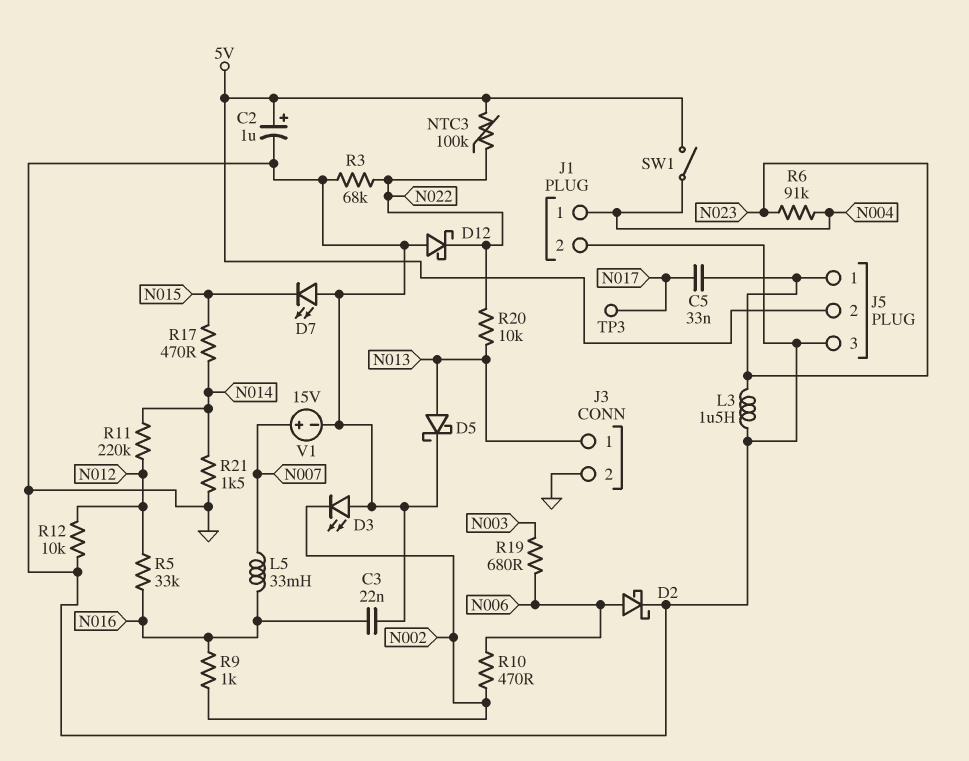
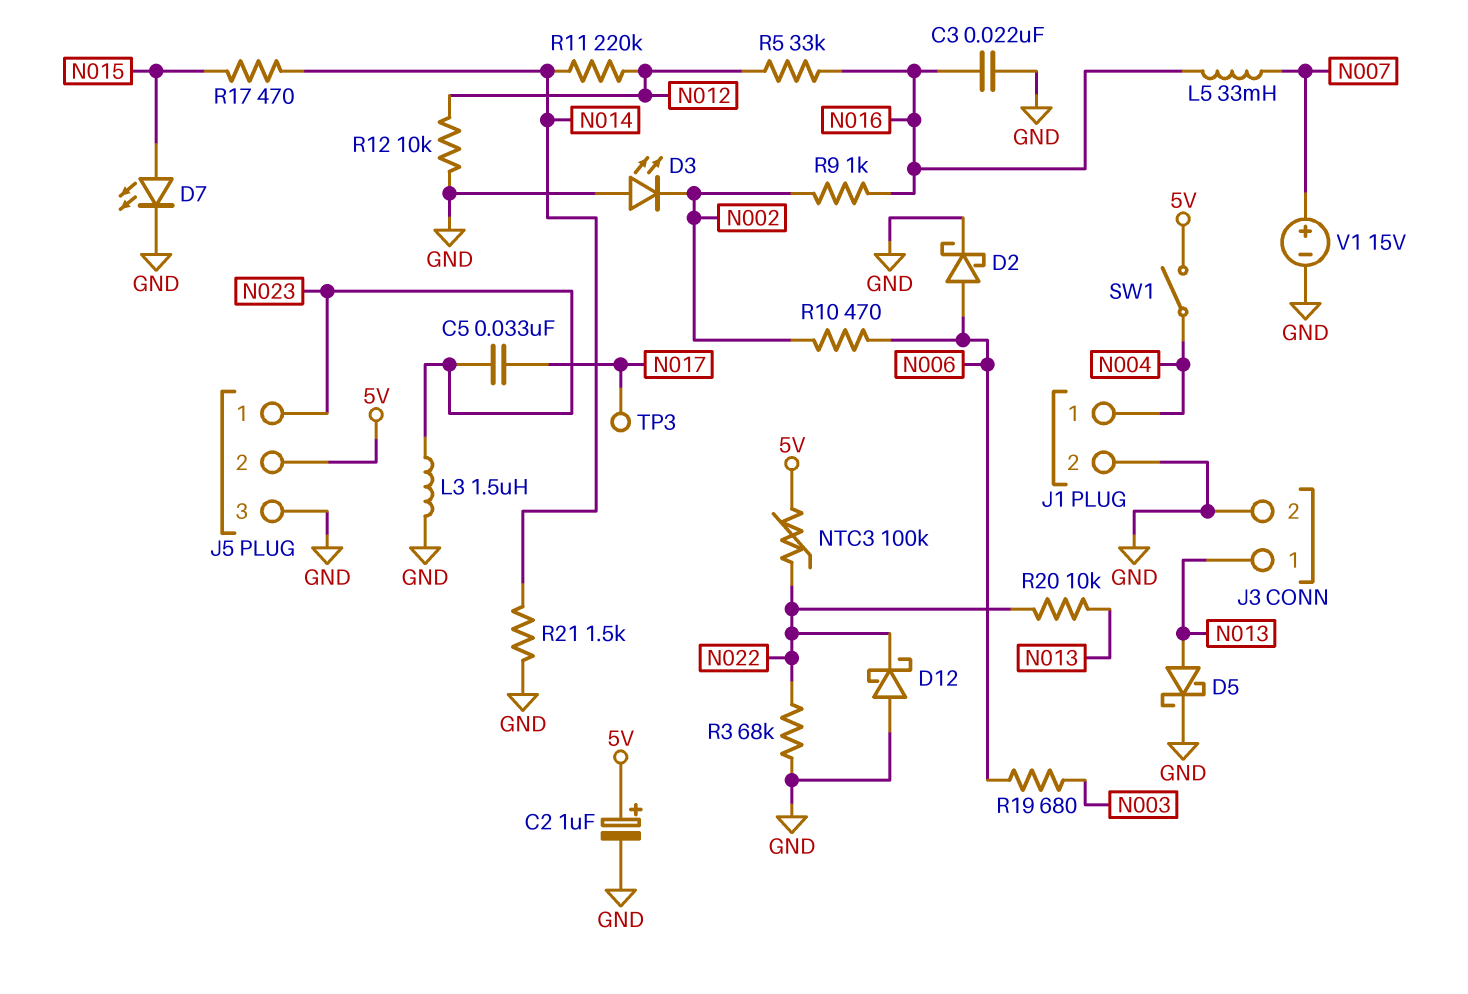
D7: LED (A GND, K N015) -> LED (A N015, K GND)
R6: 91k (N004, N023) -> none

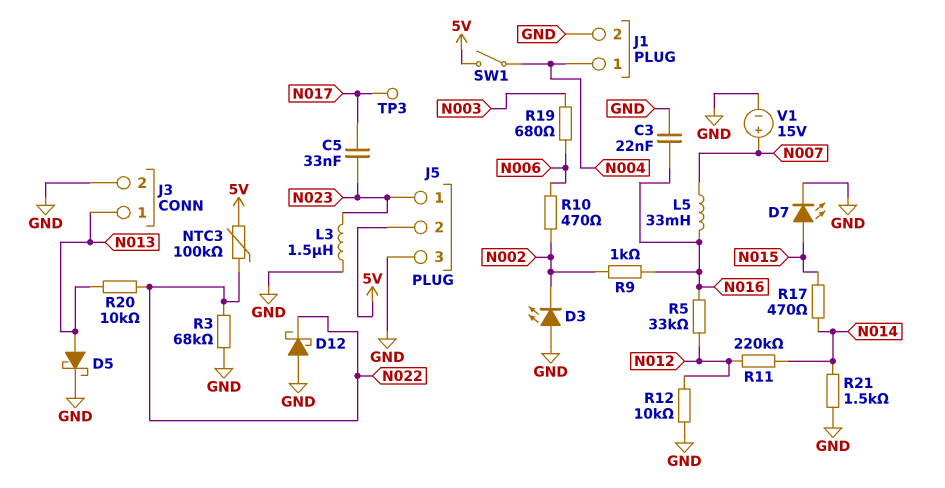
C2: 1uF (plus 5V, minus GND) -> none
D2: schottky (A N006, K GND) -> none

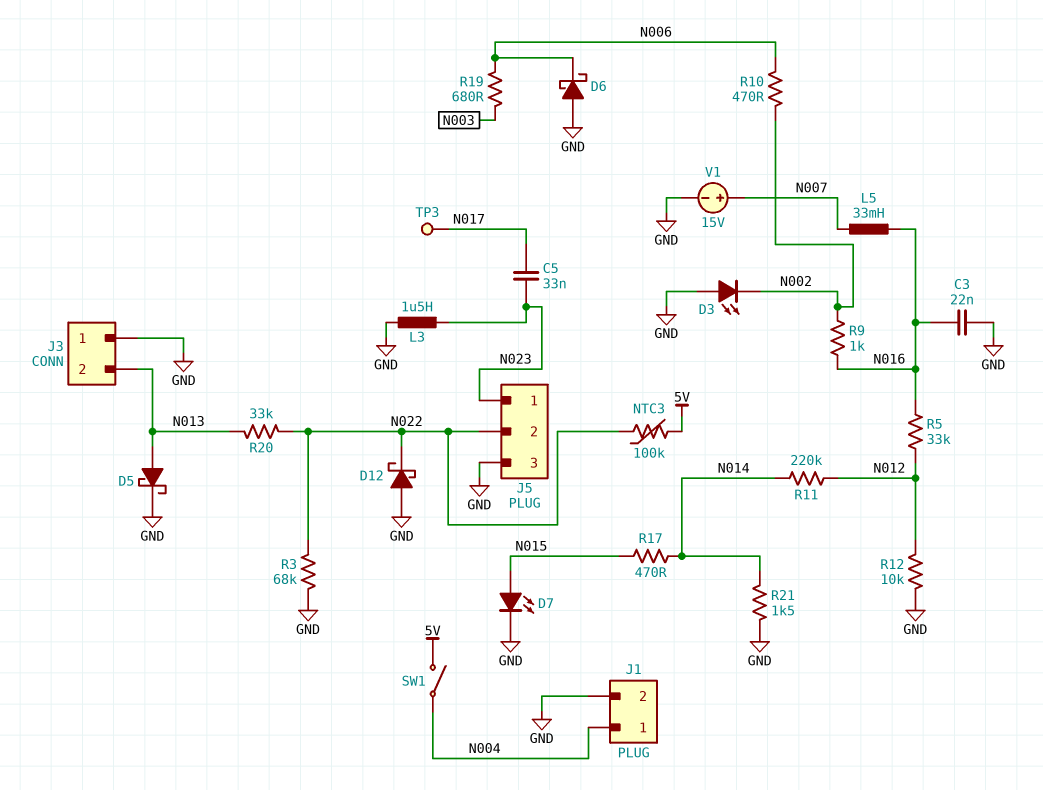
D6: none -> schottky (A GND, K N006)
J3 pin 1: N013 -> GND
J3 pin 2: GND -> N013
J5 pin 2: 5V -> N022
R20: 10k (N013, N022) -> 33k (N013, N022)

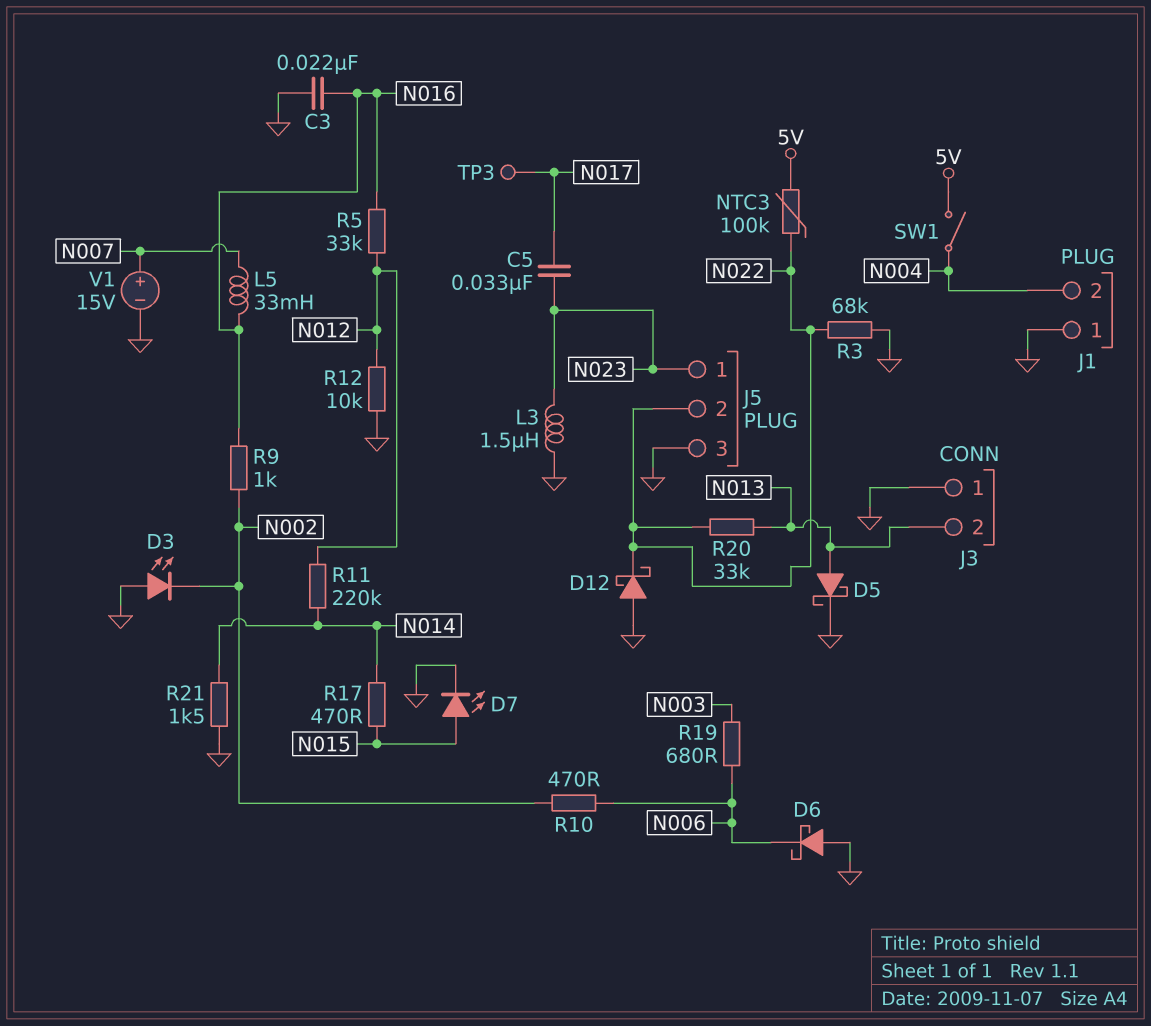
J1 pin 1: N004 -> GND
J1 pin 2: GND -> N004

